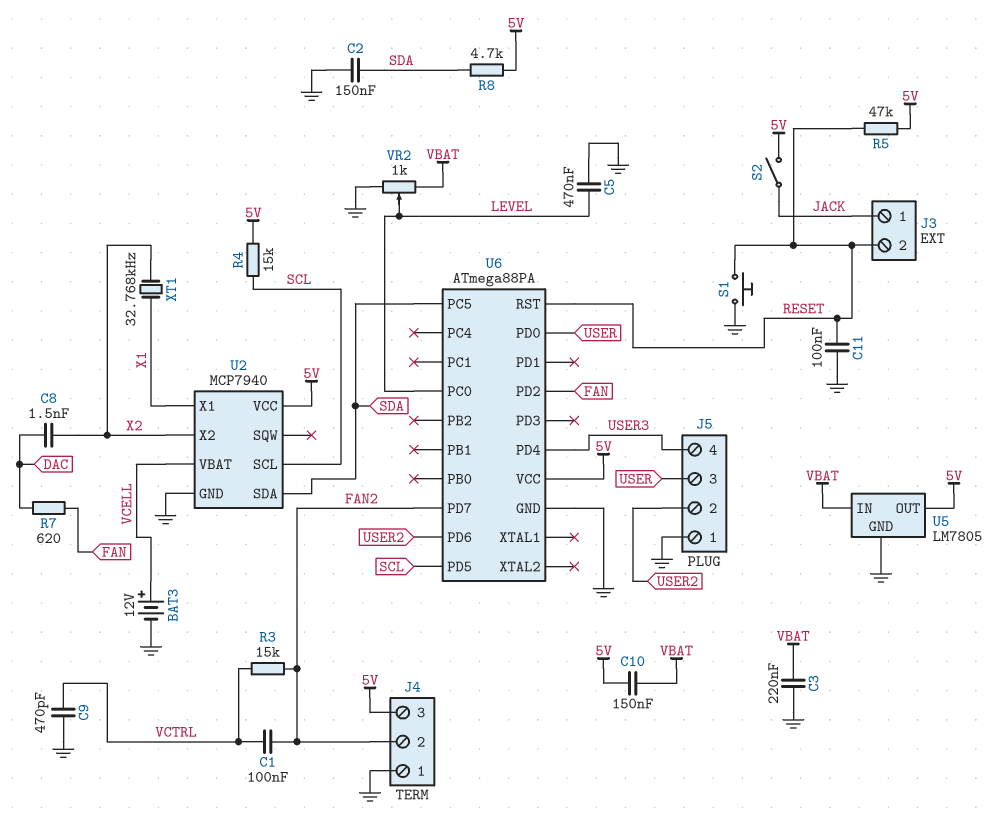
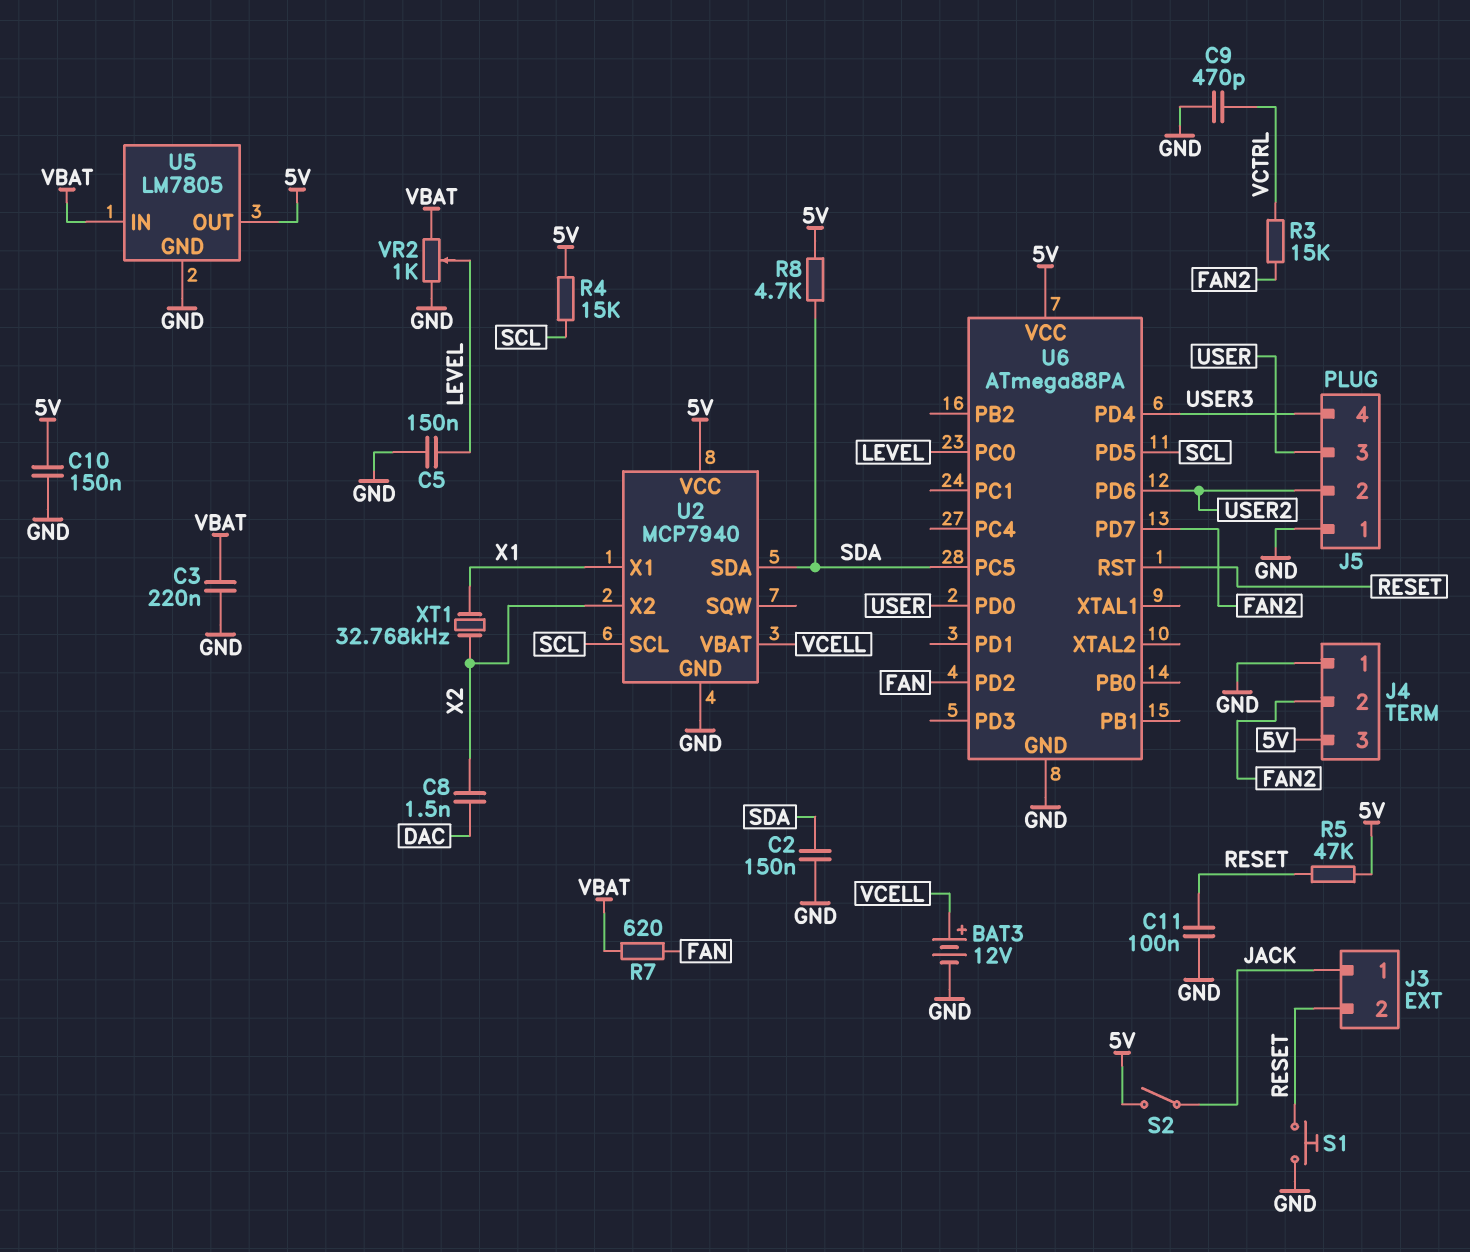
C1: 100nF (FAN2, VCTRL) -> none
C5: 470nF (GND, LEVEL) -> 150nF (GND, LEVEL)
C10: 150nF (5V, VBAT) -> 150nF (5V, GND)
R7: 620 (DAC, FAN) -> 620 (FAN, VBAT)

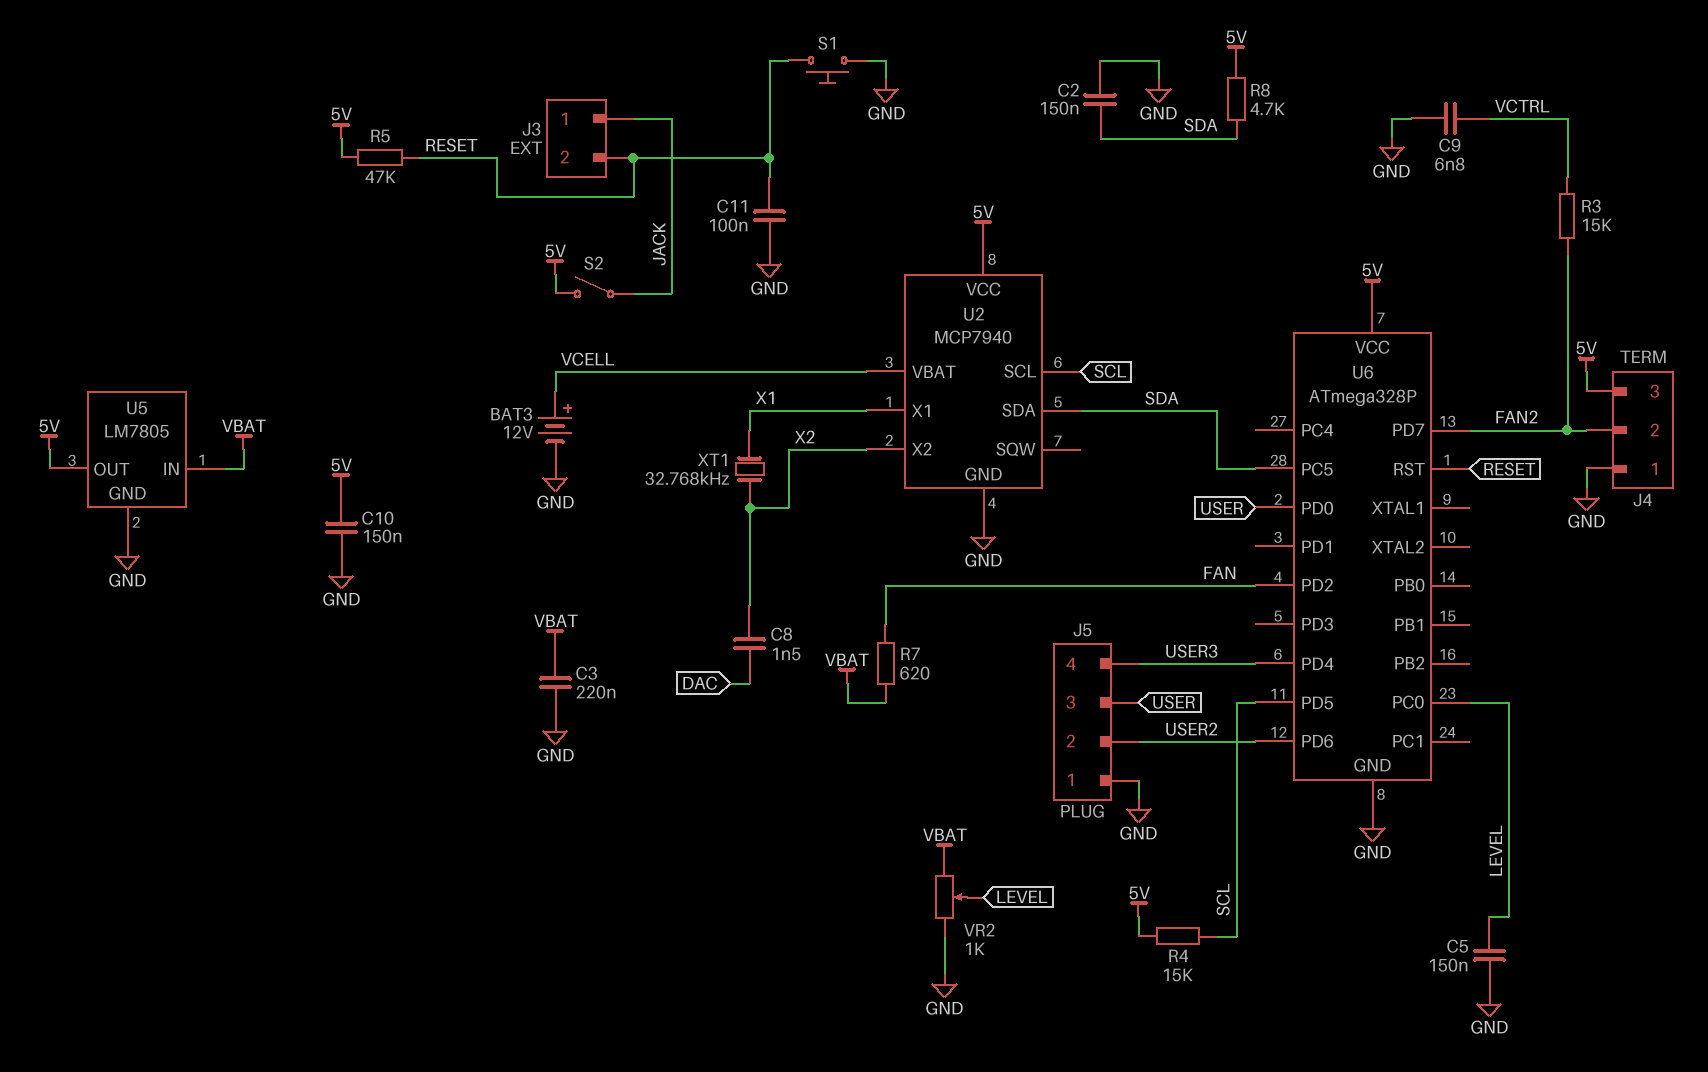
C9: 470pF (GND, VCTRL) -> 6.8nF (GND, VCTRL)
U6: ATmega88PA -> ATmega328P

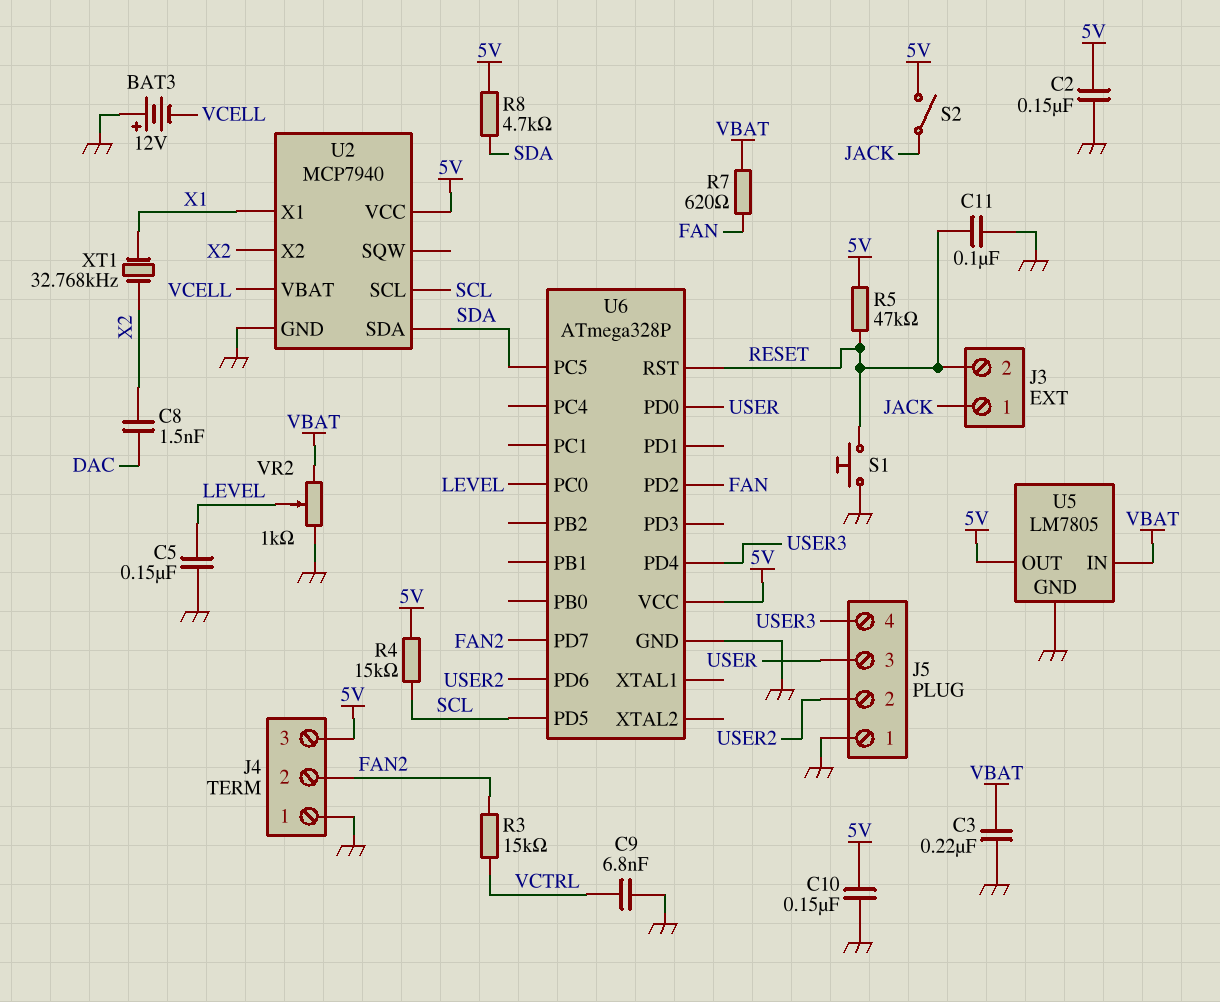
BAT3: 12V (plus VCELL, minus GND) -> 12V (plus GND, minus VCELL)
C2: 150nF (GND, SDA) -> 150nF (5V, GND)

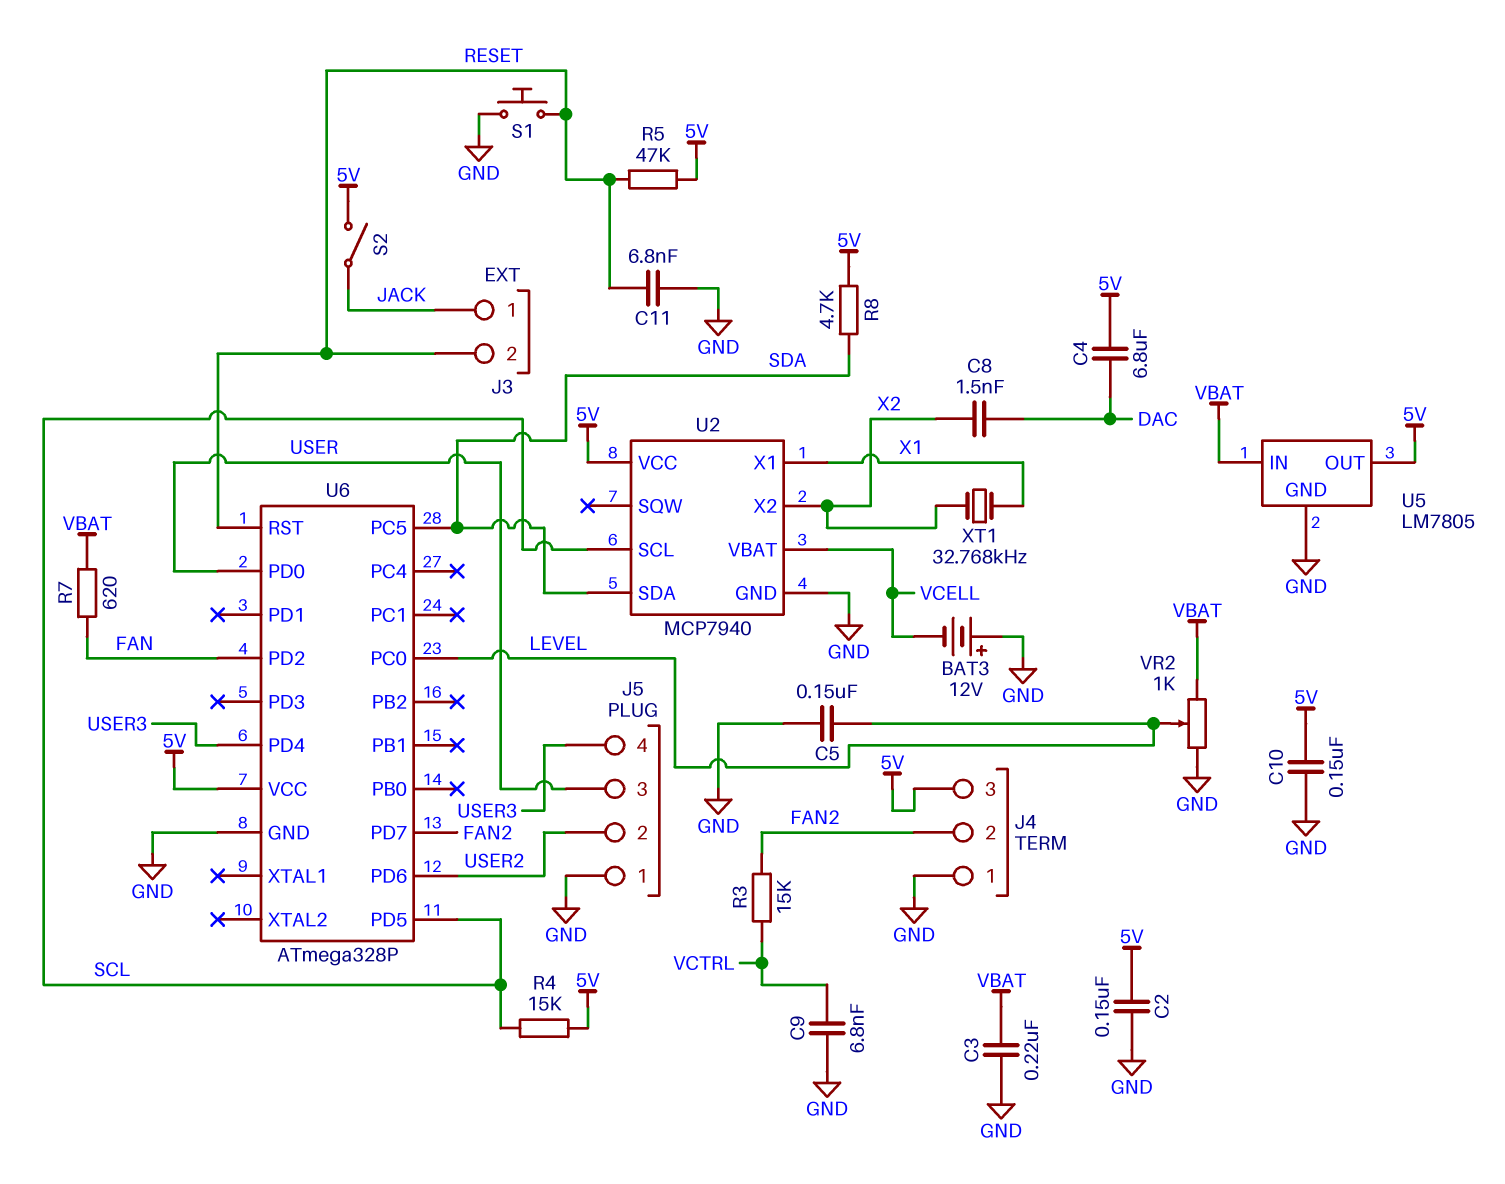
C4: none -> 6.8uF (5V, DAC)
C11: 100nF (GND, RESET) -> 6.8nF (GND, RESET)

